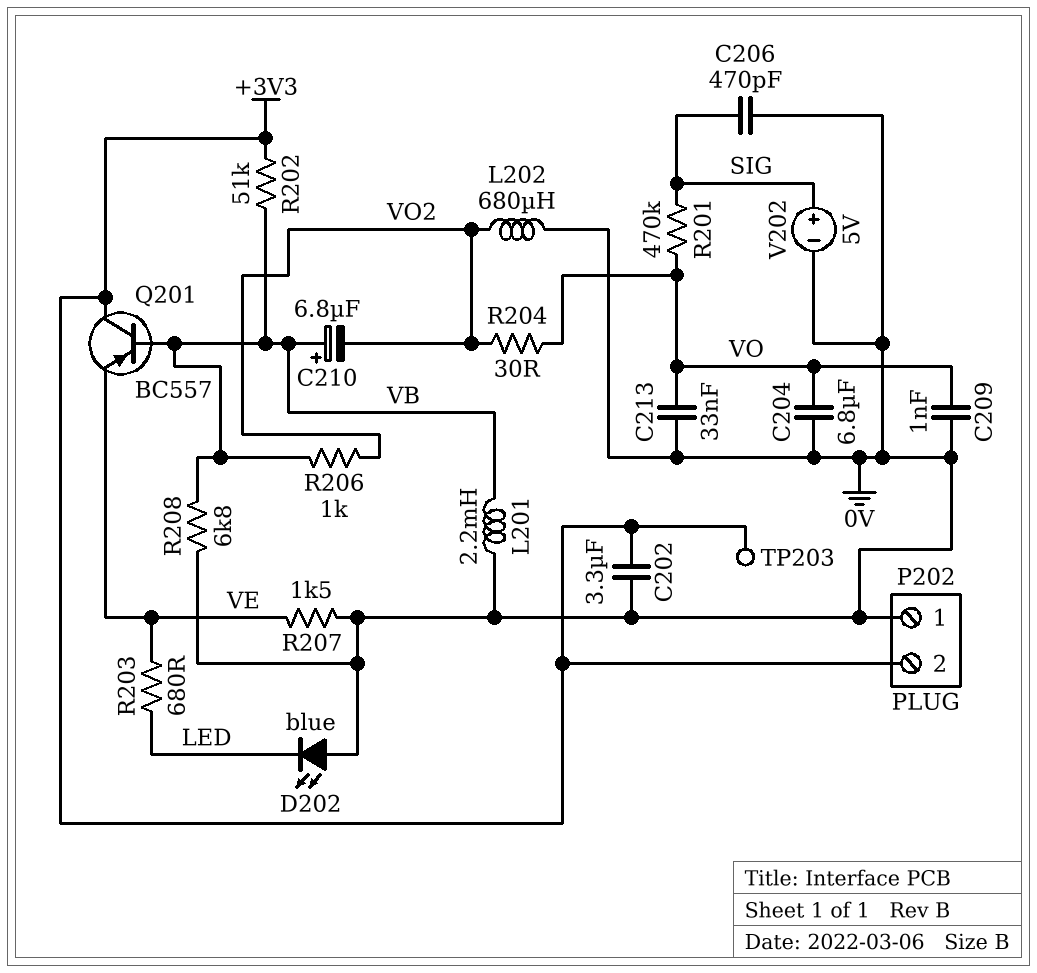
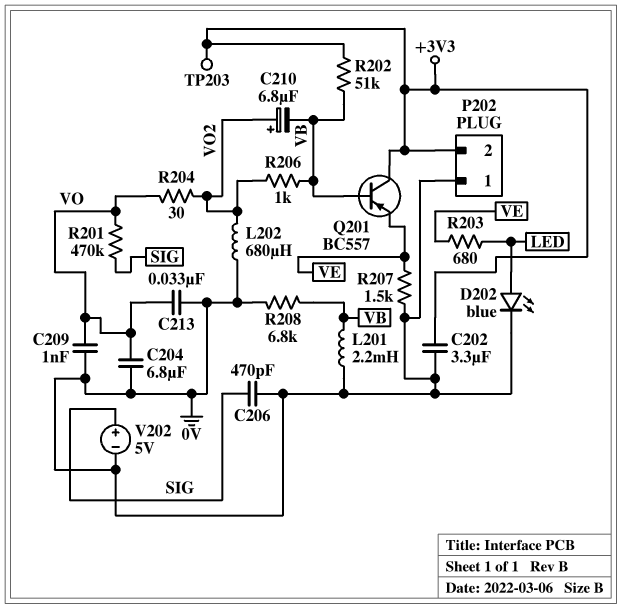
C210: 6.8uF (plus VB, minus VO2) -> 6.8uF (plus VO2, minus VB)
D202: LED blue (A 0V, K LED) -> LED blue (A LED, K 0V)

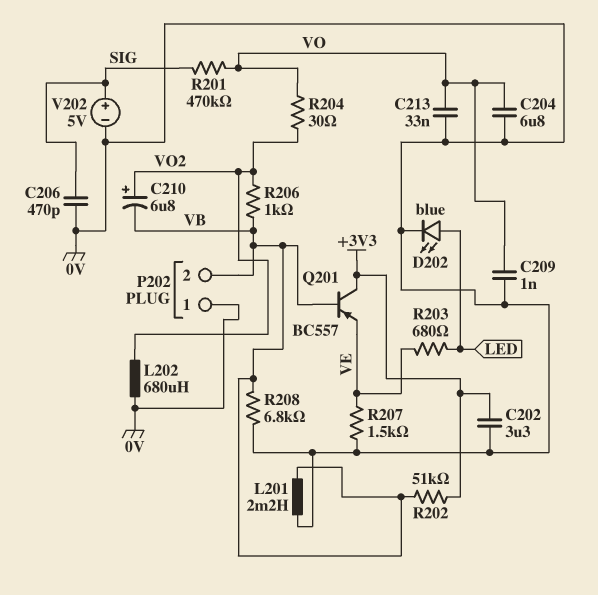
P202 pin 2: +3V3 -> VB
TP203: test point (+3V3) -> none

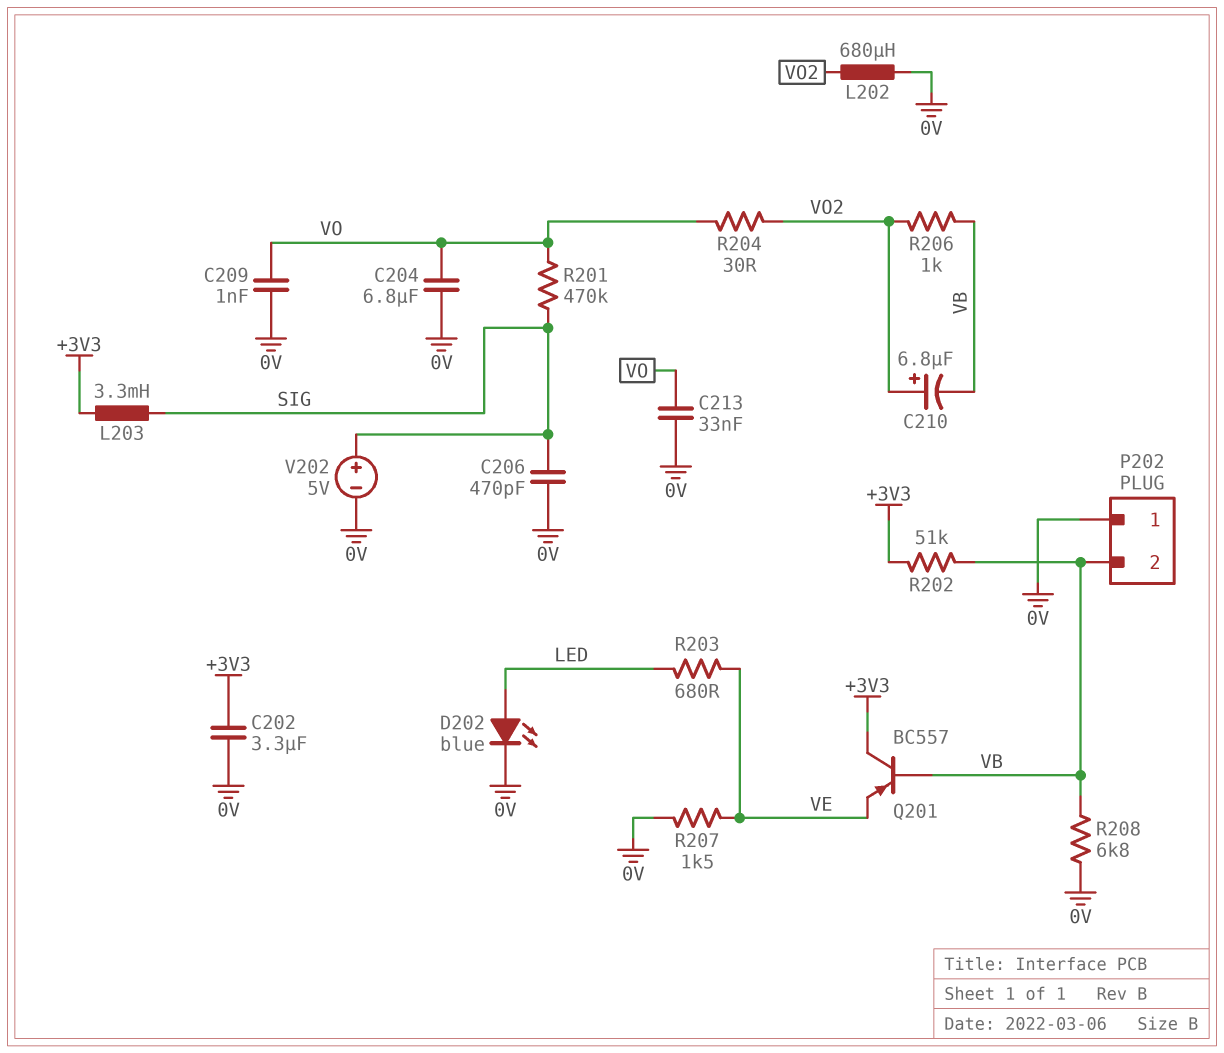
L201: 2.2mH (0V, VB) -> none
L203: none -> 3.3mH (+3V3, SIG)

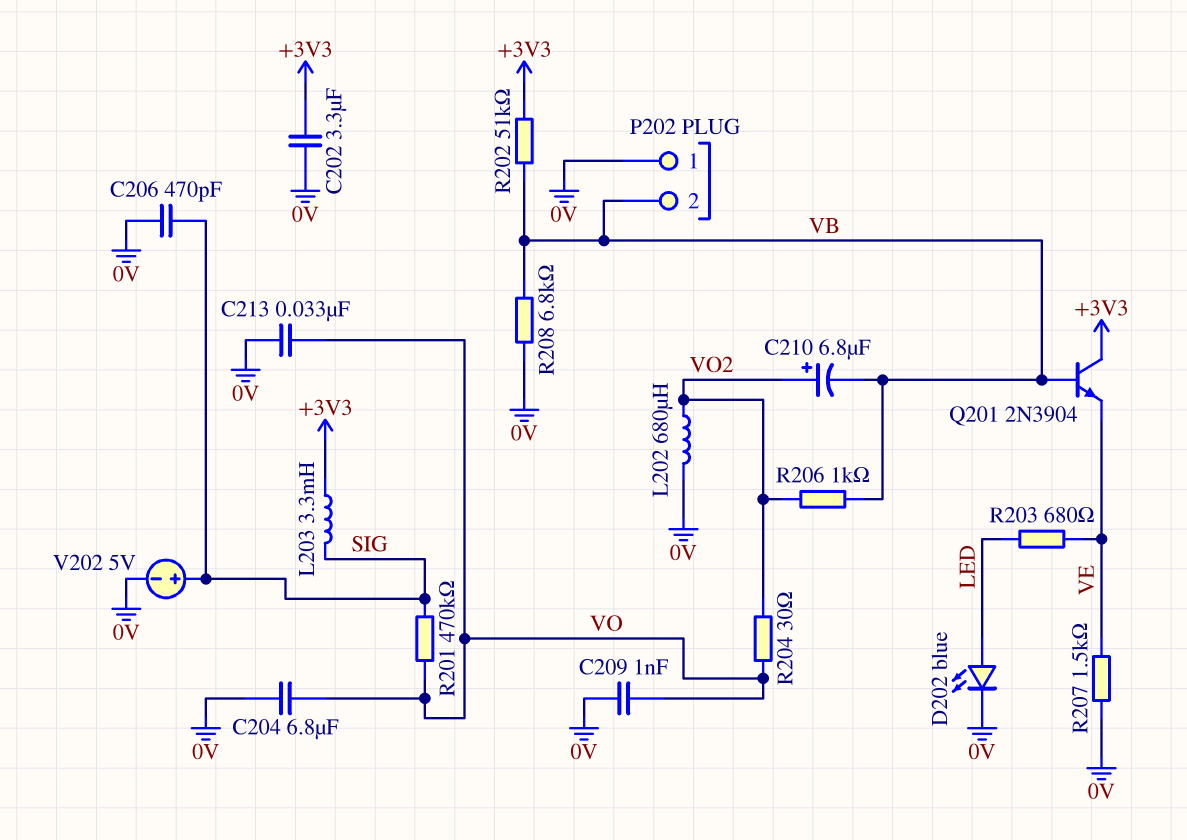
Q201: PNP BC557 (B VB, C +3V3, E VE) -> NPN 2N3904 (B VB, C +3V3, E VE)

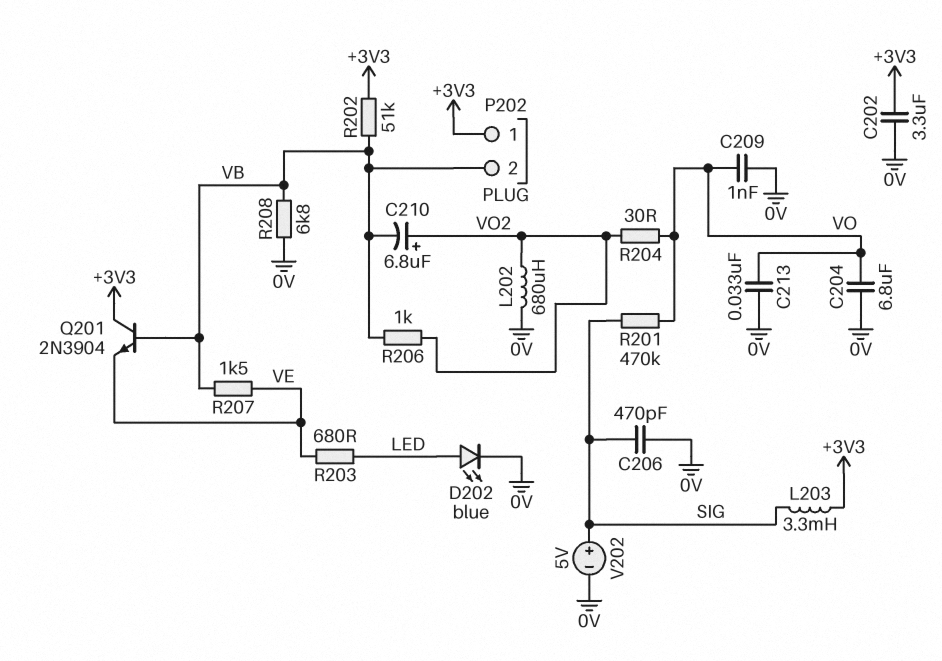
P202 pin 1: 0V -> +3V3
R207: 1.5k (0V, VE) -> 1.5k (VB, VE)

